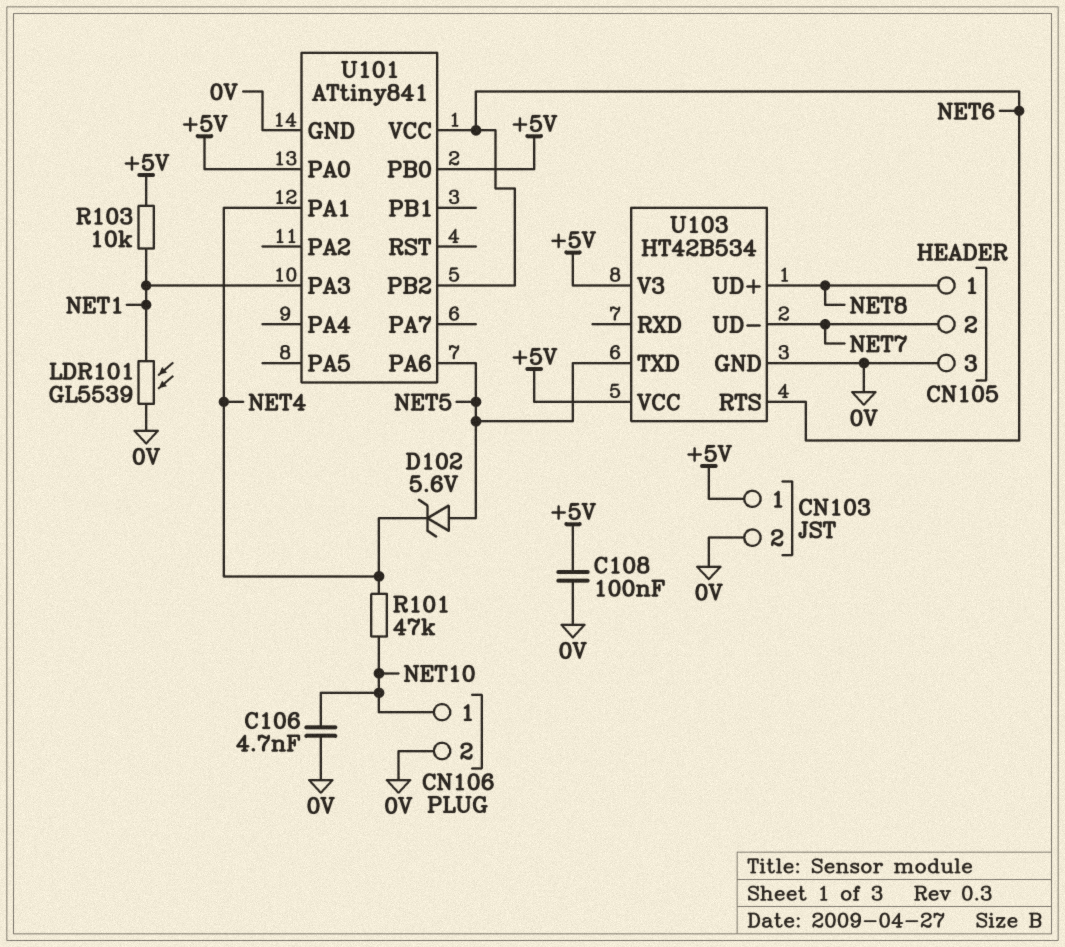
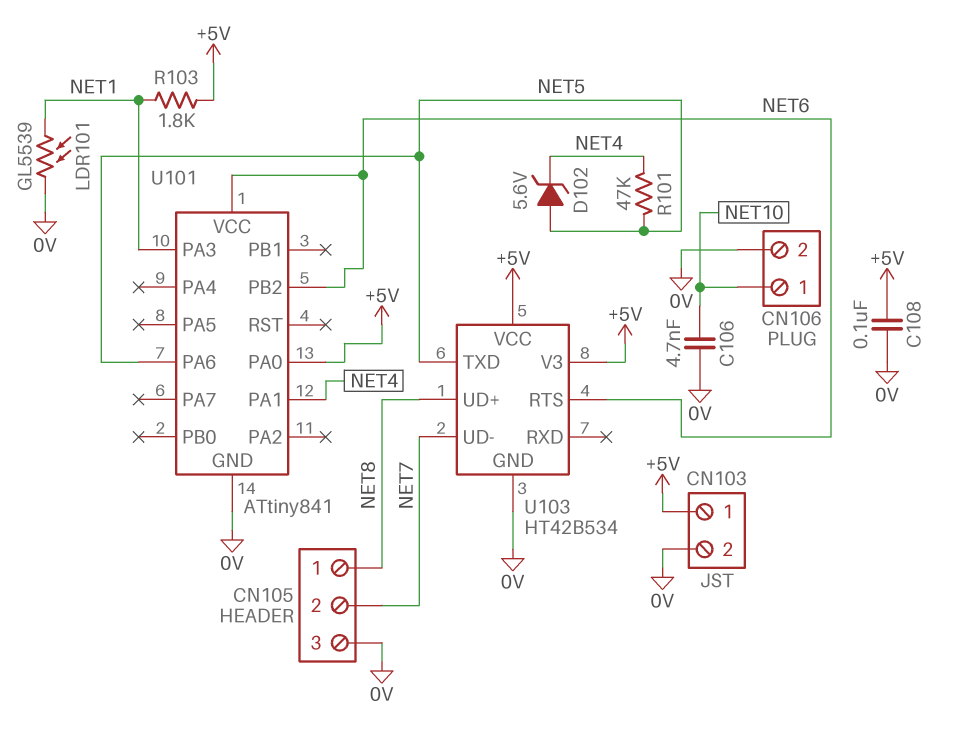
R101: 47k (NET4, NET10) -> 47k (NET4, NET5)
R103: 10k (+5V, NET1) -> 1.8k (+5V, NET1)
U101 pin PB0: +5V -> none

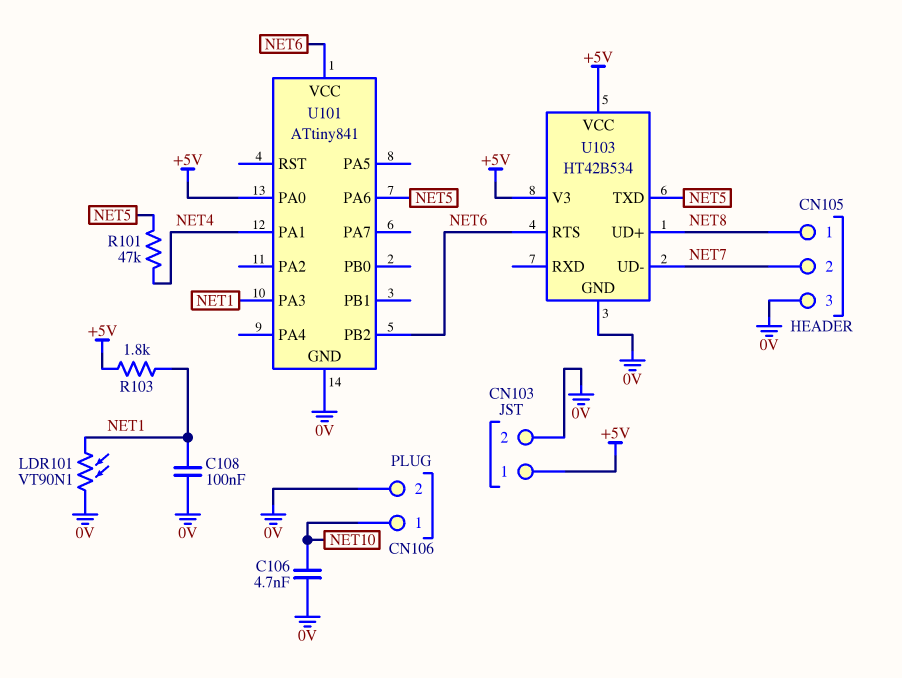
C108: 100nF (+5V, 0V) -> 100nF (0V, NET1)
D102: zener 5.6V (A NET5, K NET4) -> none
LDR101: GL5539 (0V, NET1) -> VT90N1 (0V, NET1)

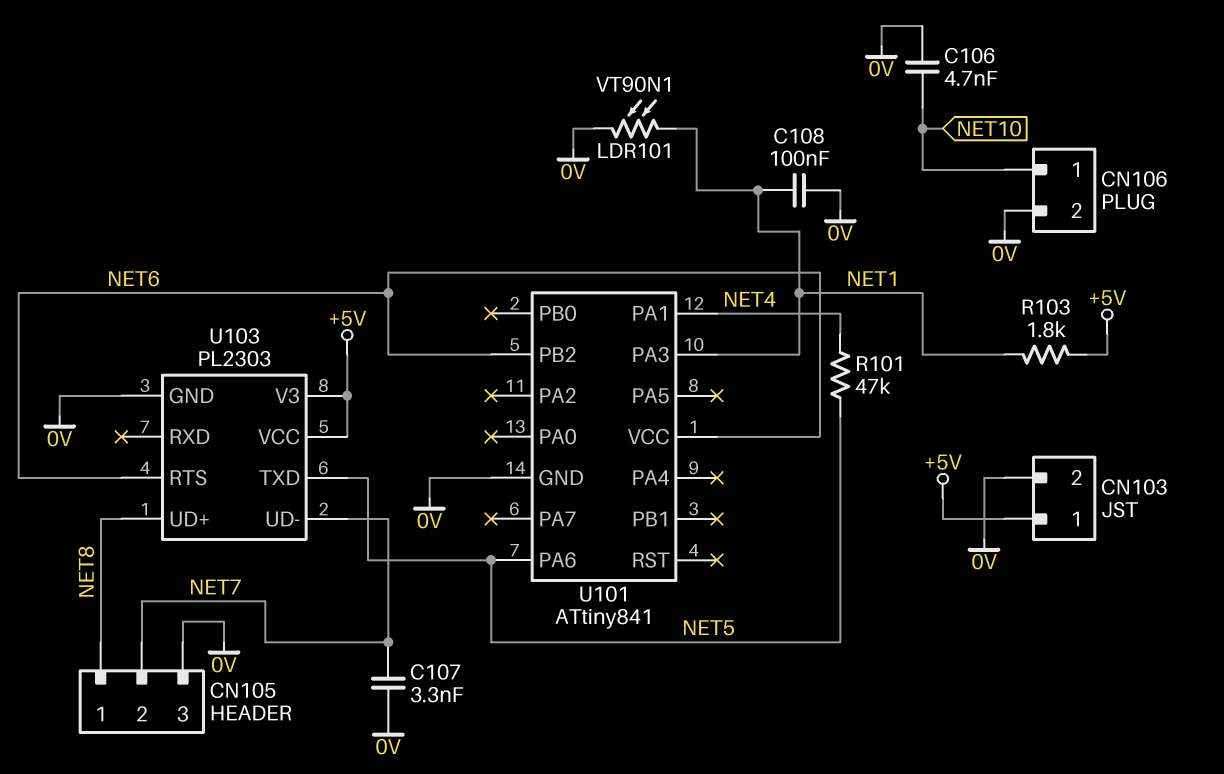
C107: none -> 3.3nF (0V, NET7)
U101 pin PA0: +5V -> none
U103: HT42B534 -> PL2303

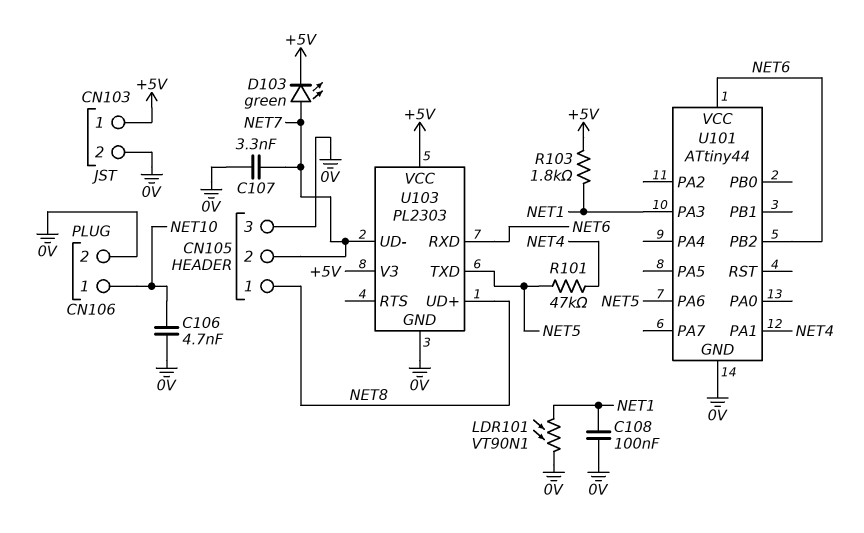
D103: none -> LED green (A NET7, K +5V)
U101: ATtiny841 -> ATtiny44
U103 pin RTS: NET6 -> none
U103 pin RXD: none -> NET6

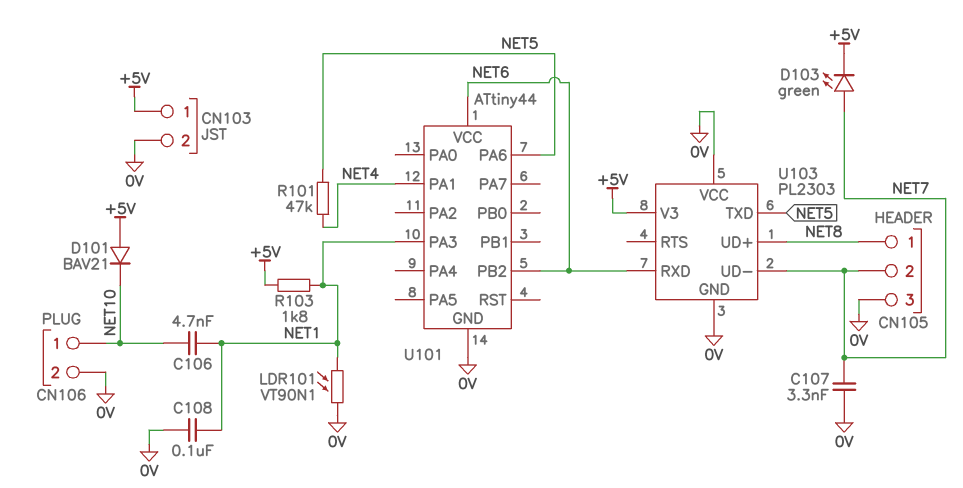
C106: 4.7nF (0V, NET10) -> 4.7nF (NET1, NET10)
D101: none -> diode BAV21 (A +5V, K NET10)
U103 pin VCC: +5V -> 0V

